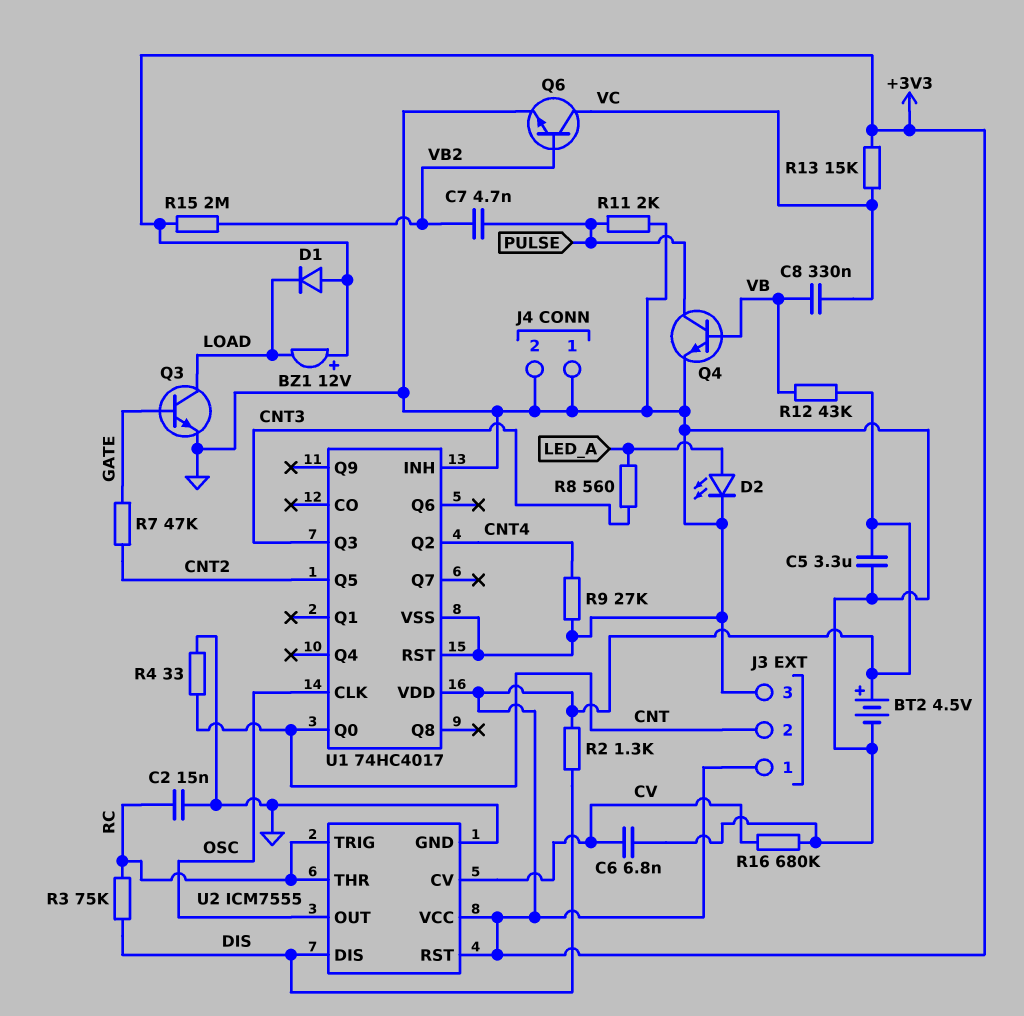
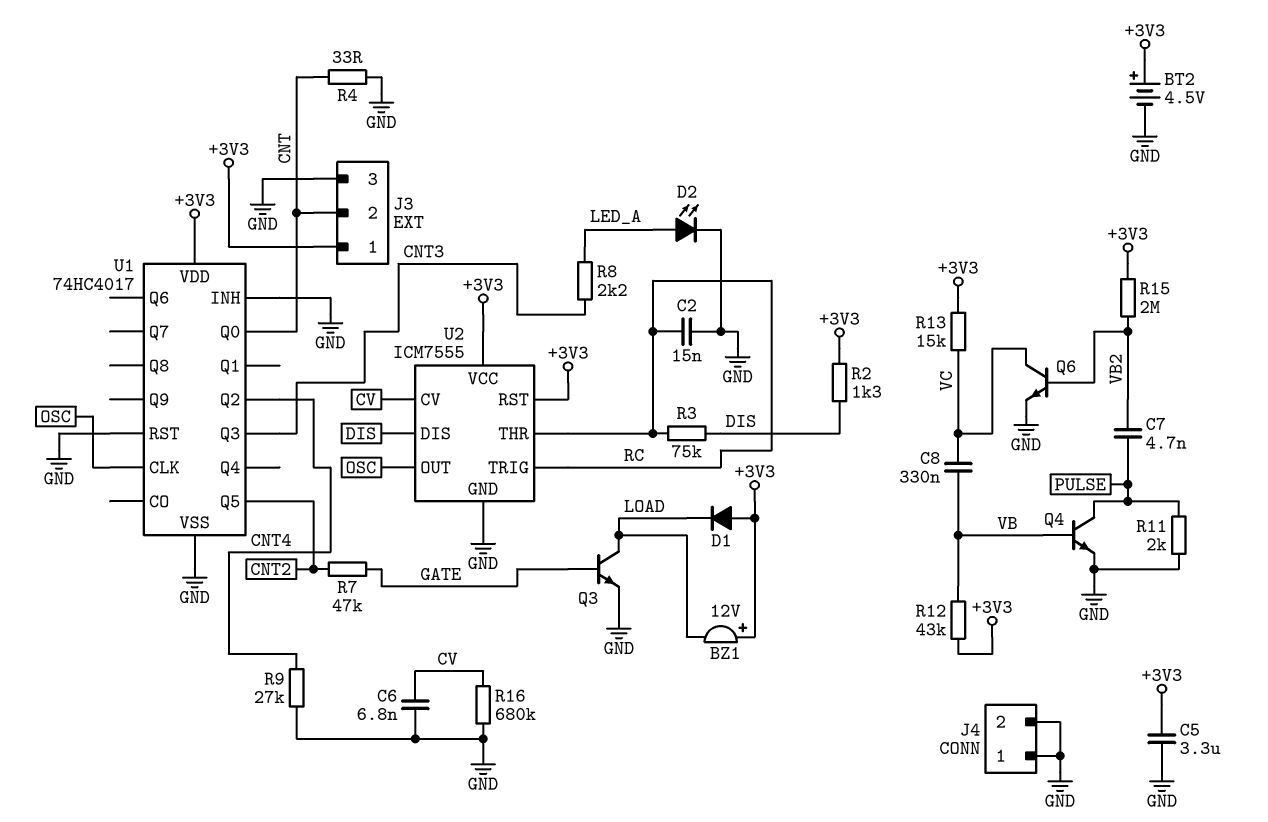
R8: 560 (CNT3, LED_A) -> 2.2k (CNT3, LED_A)

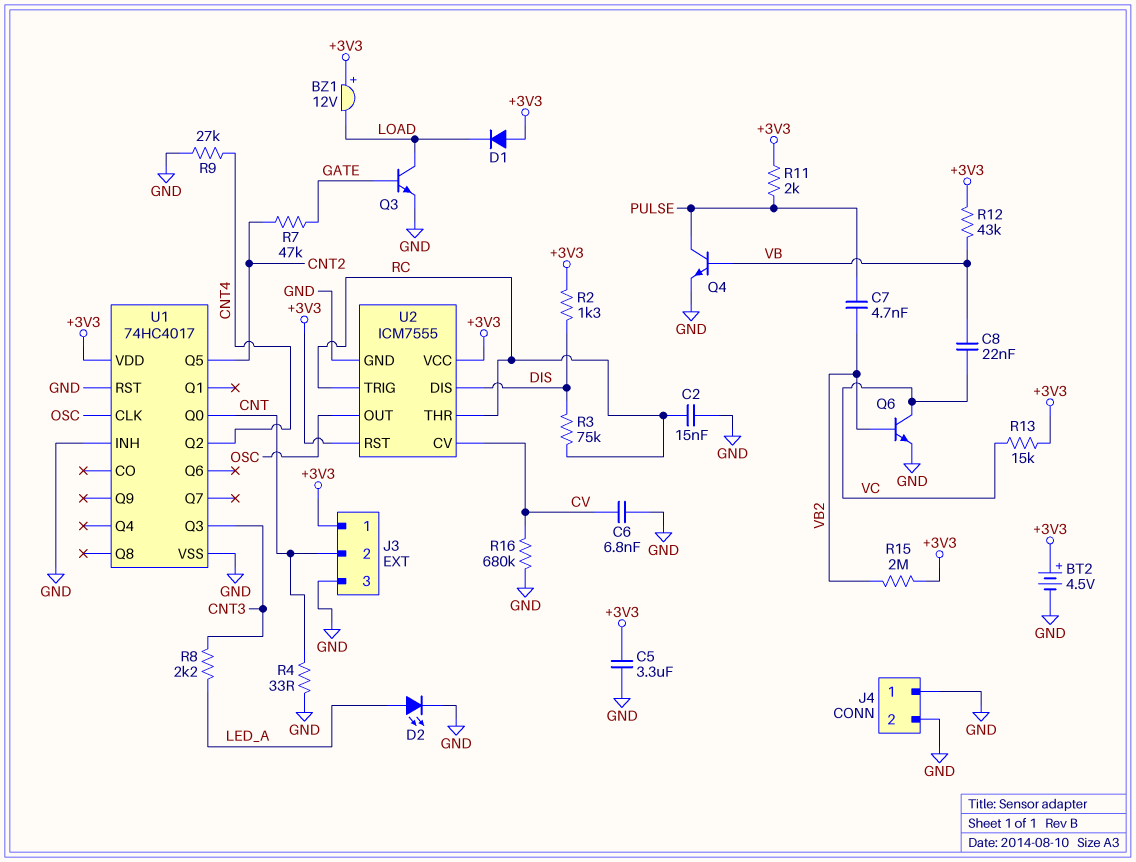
C8: 330nF (VB, VC) -> 22nF (VB, VC)
R11: 2k (GND, PULSE) -> 2k (+3V3, PULSE)

